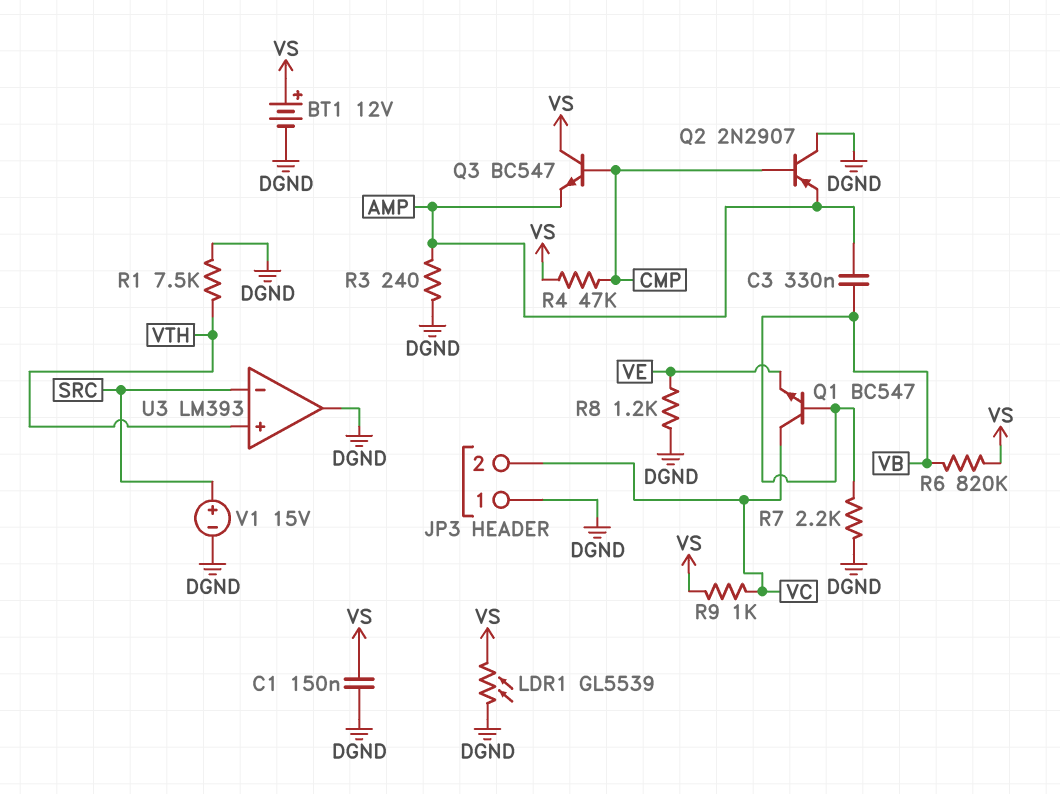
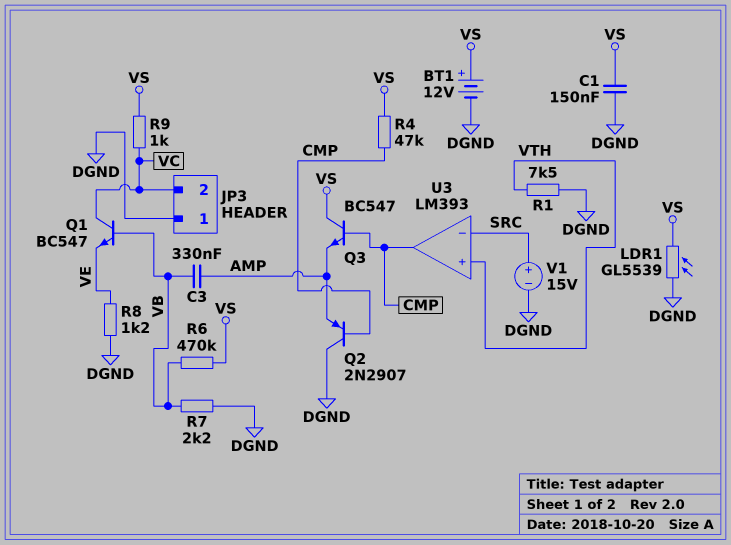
R3: 240 (AMP, DGND) -> none
R6: 820k (VB, VS) -> 470k (VB, VS)
U3 pin out: DGND -> CMP

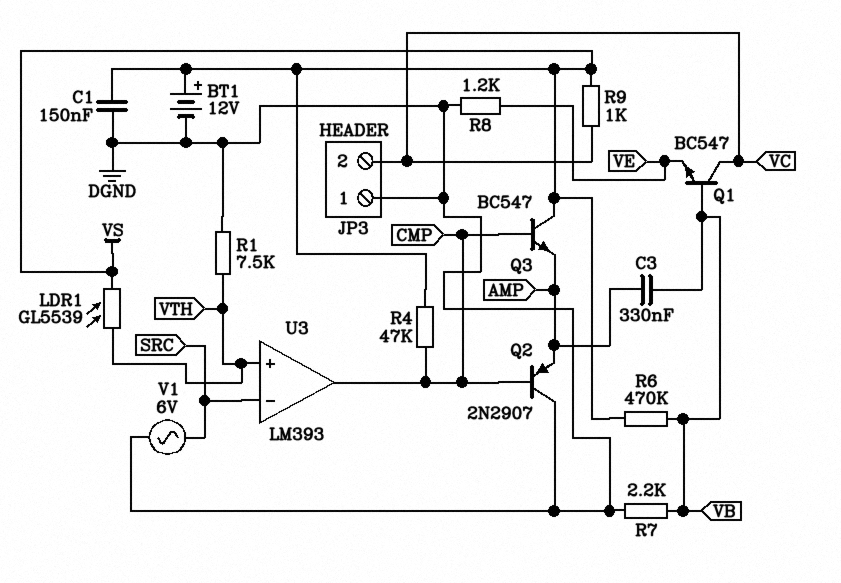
LDR1: GL5539 (DGND, VS) -> GL5539 (VS, VTH)
V1: 15V (plus SRC, minus DGND) -> AC 6V (DGND, SRC)

